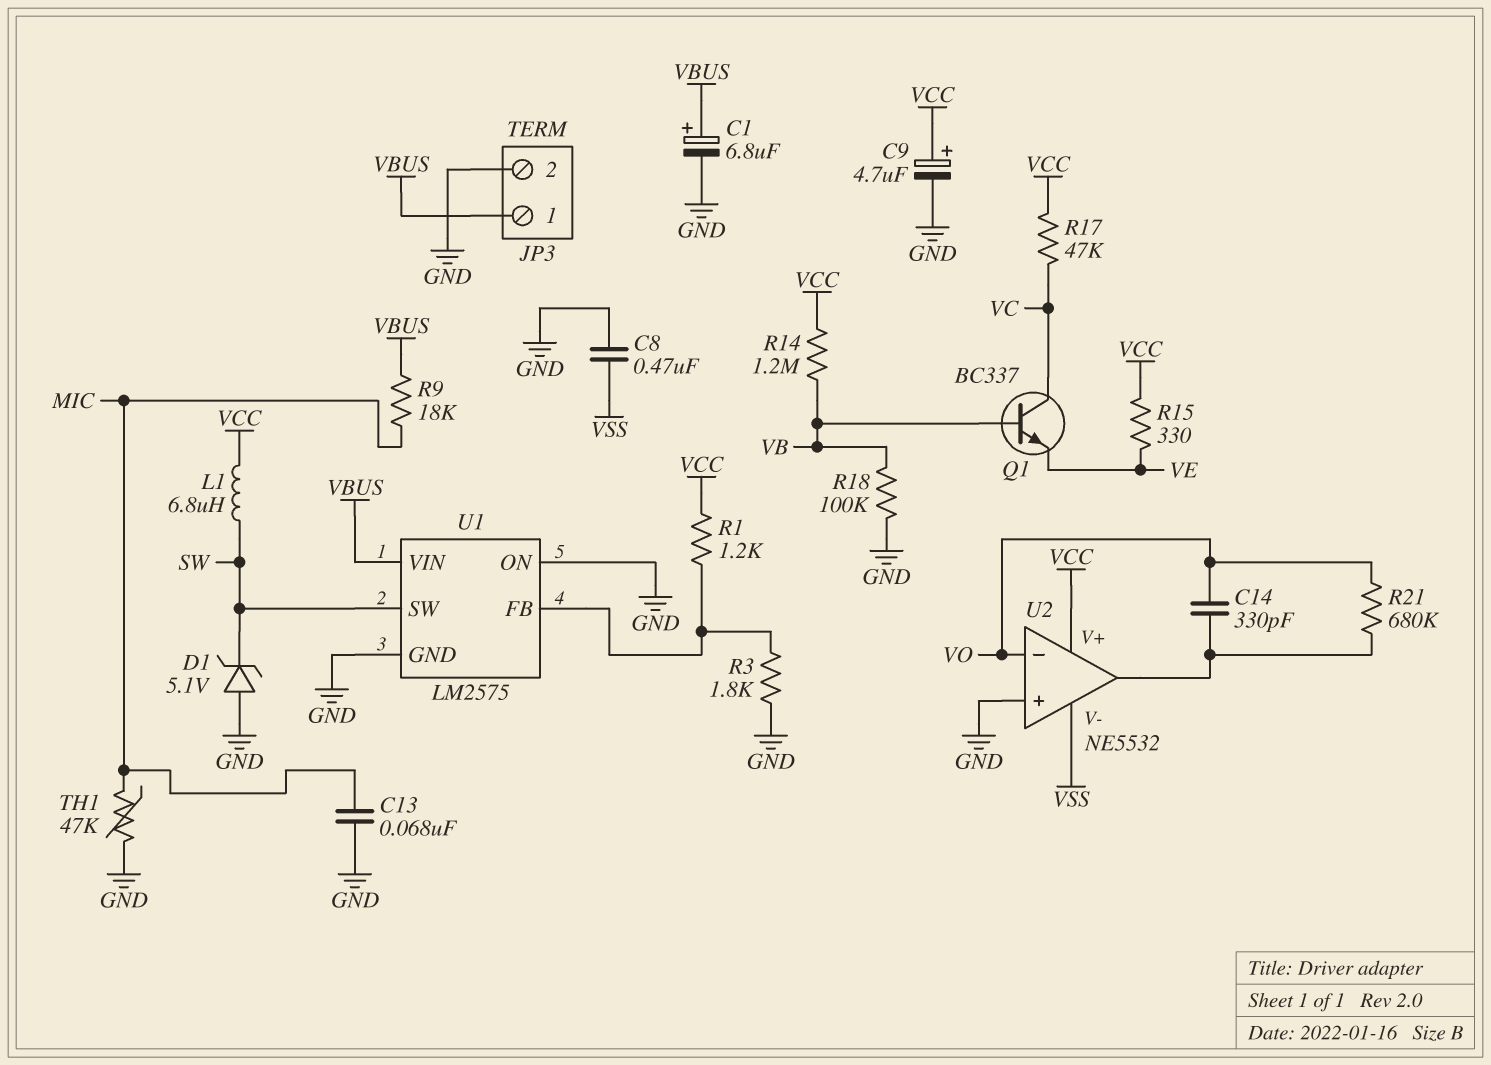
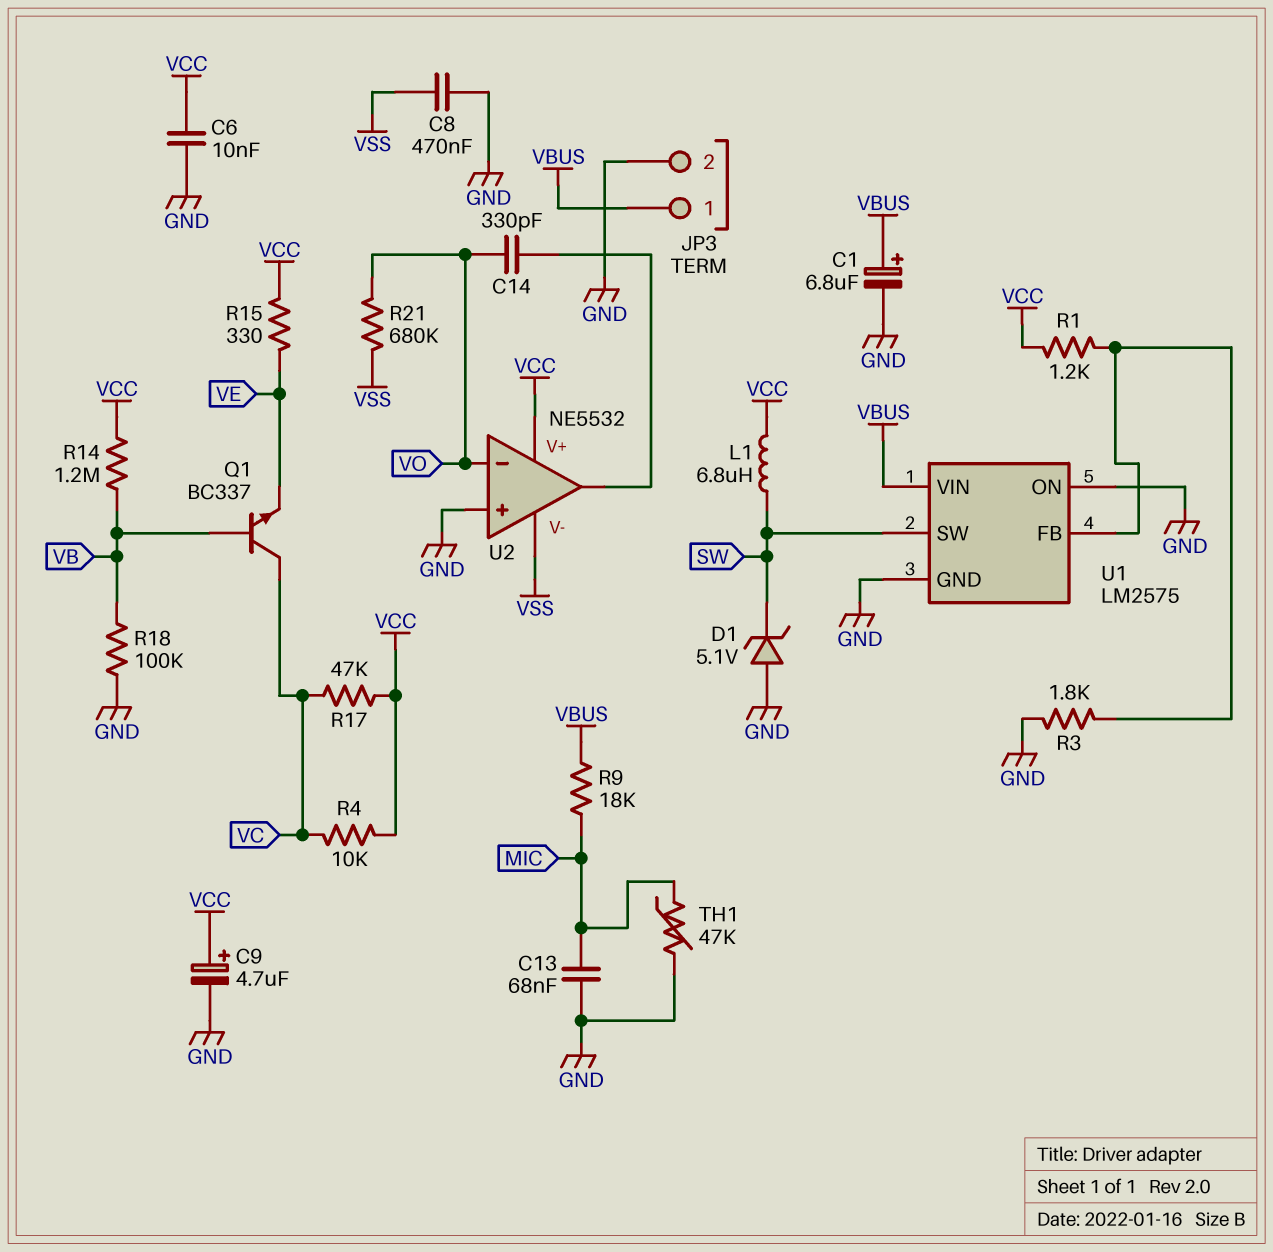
C6: none -> 10nF (GND, VCC)
R4: none -> 10k (VC, VCC)
R21: 680k (U2/out, VO) -> 680k (VO, VSS)

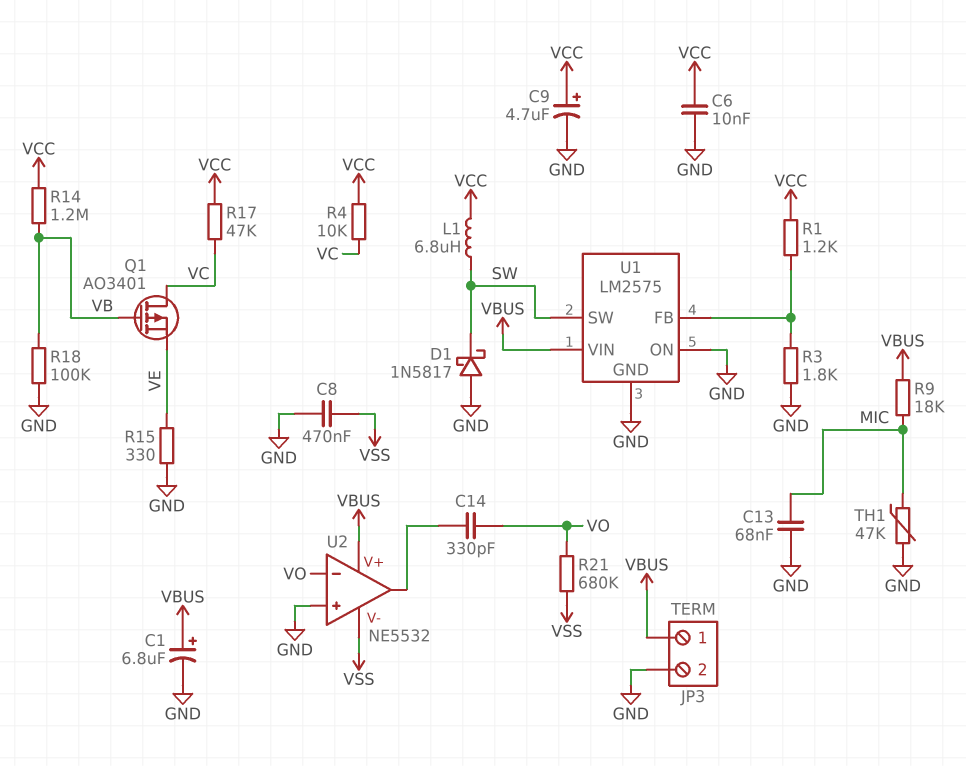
D1: zener 5.1V (A GND, K SW) -> schottky 1N5817 (A GND, K SW)
Q1: NPN BC337 (B VB, C VC, E VE) -> PMOS AO3401 (G VB, D VC, S VE)
R15: 330 (VCC, VE) -> 330 (GND, VE)
U2 pin V+: VCC -> VBUS

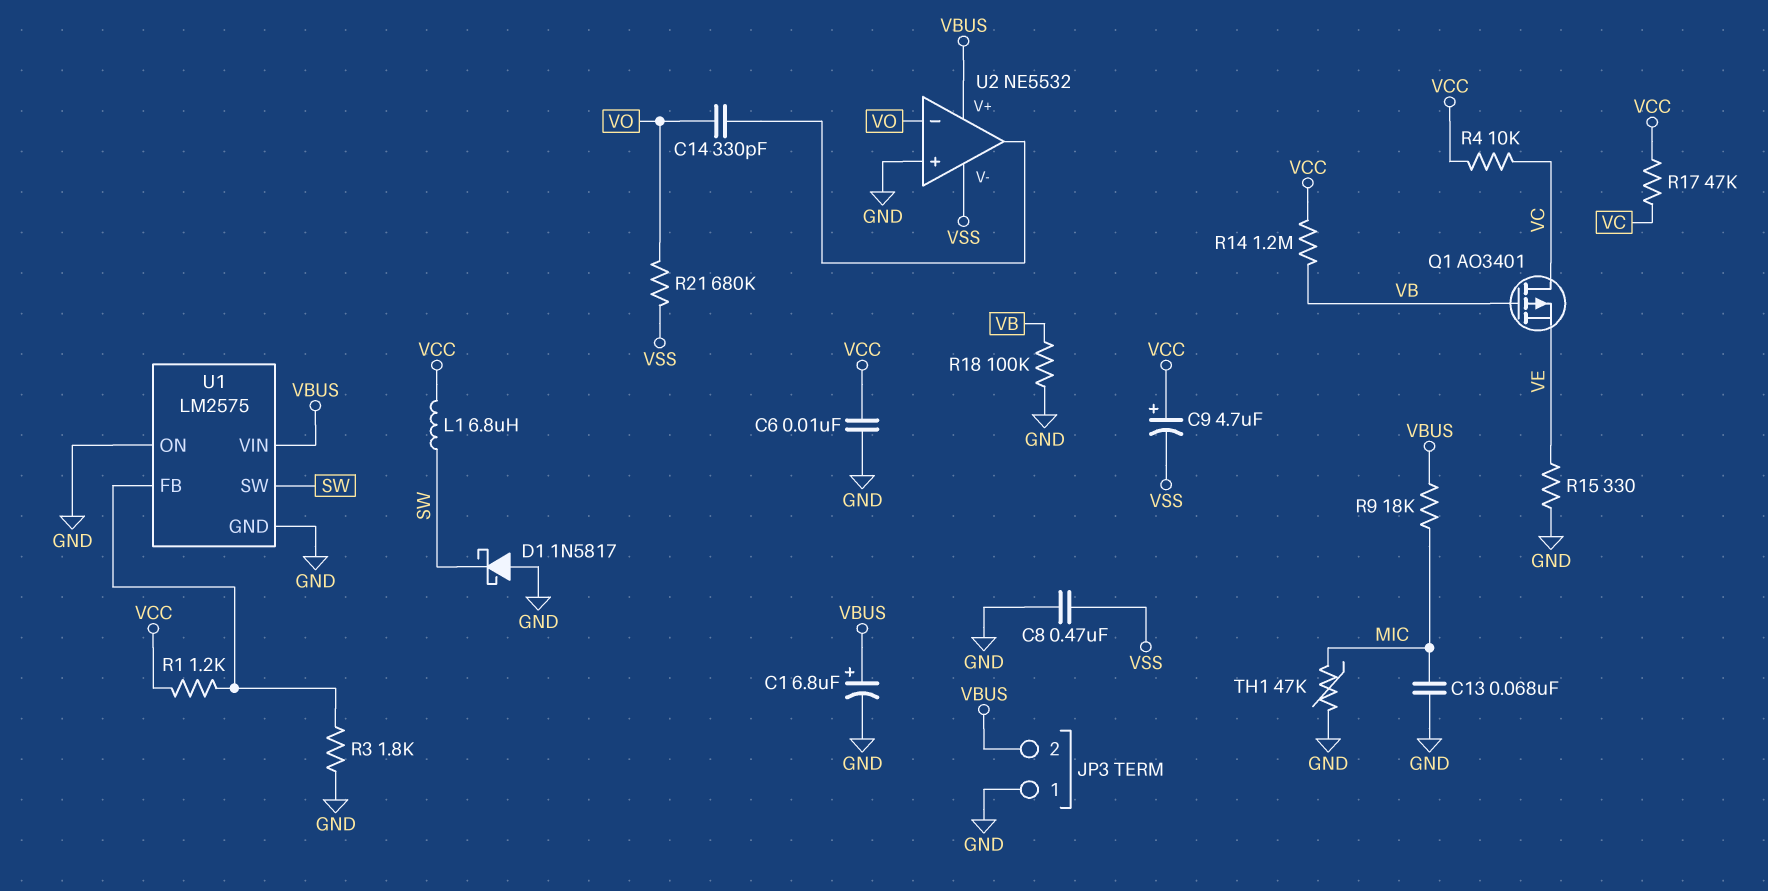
C9: 4.7uF (plus VCC, minus GND) -> 4.7uF (plus VCC, minus VSS)
JP3 pin 1: VBUS -> GND
JP3 pin 2: GND -> VBUS

